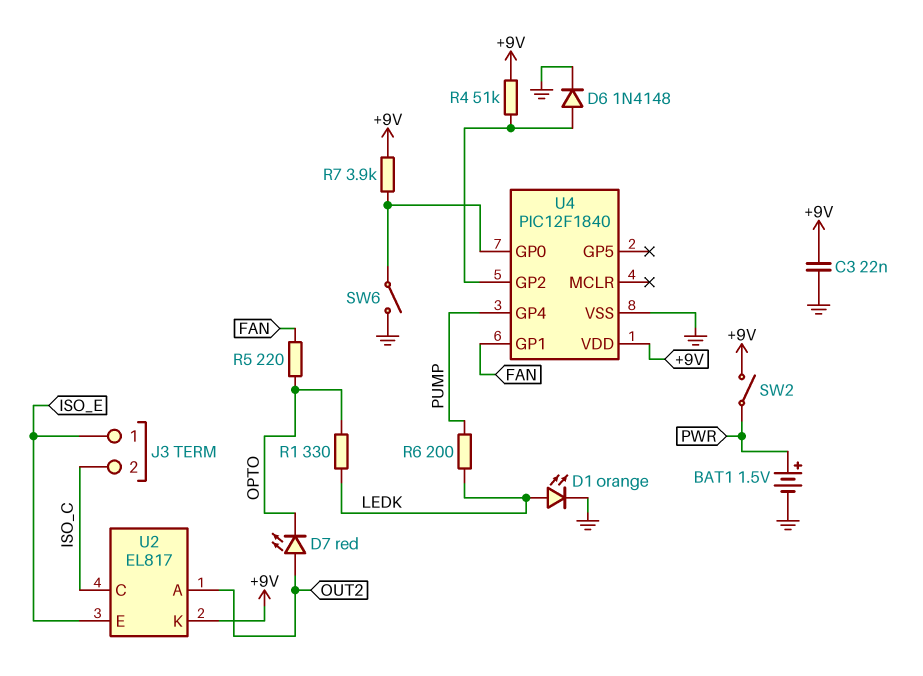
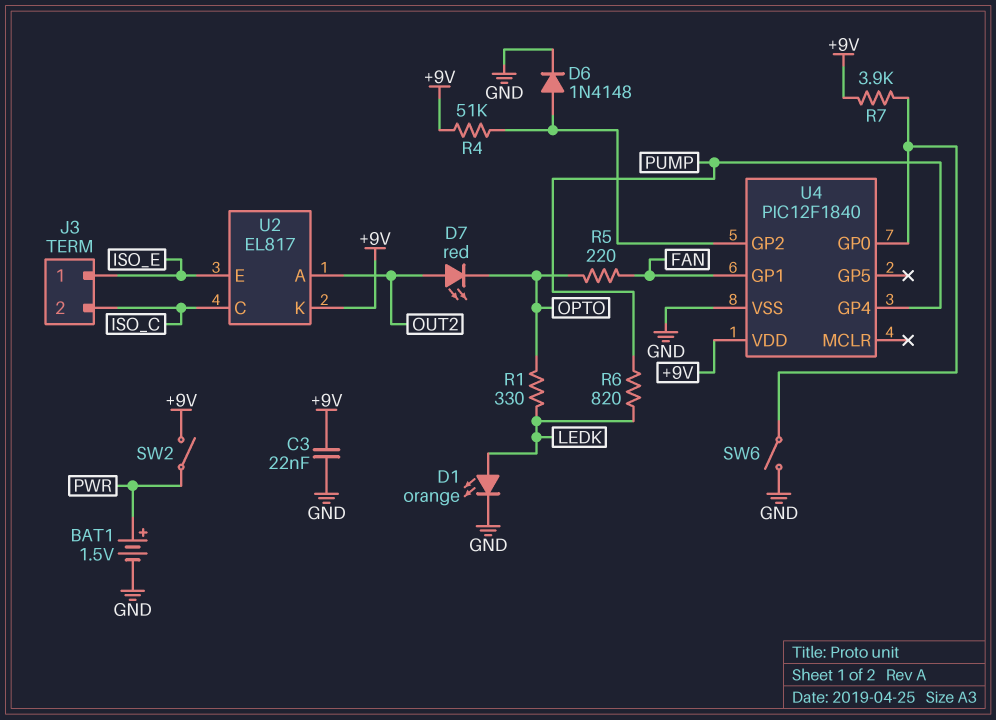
R6: 200 (LEDK, PUMP) -> 820 (LEDK, PUMP)

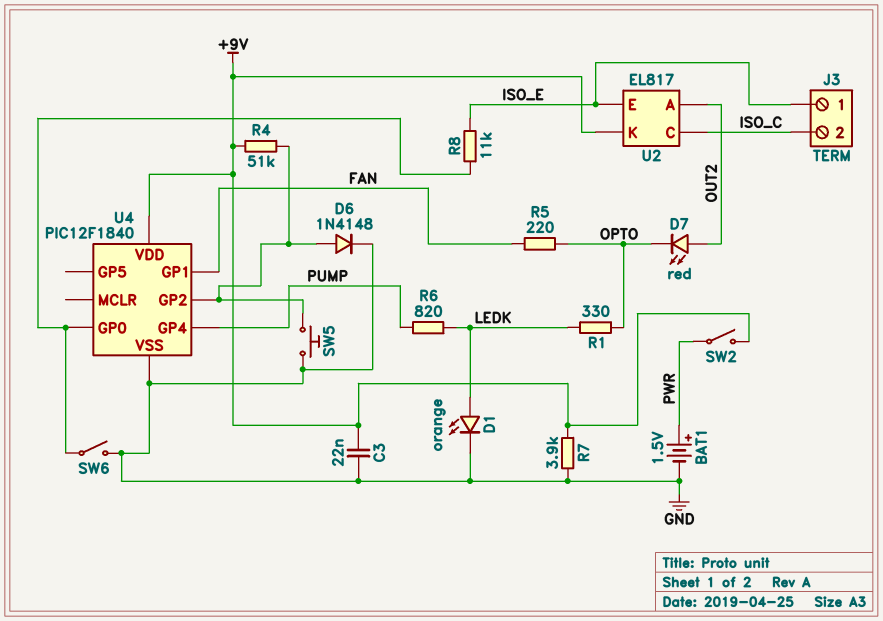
R7: 3.9k (+9V, U4/GP0) -> 3.9k (+9V, GND)
R8: none -> 11k (ISO_E, U4/GP0)
SW5: none -> button (GND, U4/GP2)

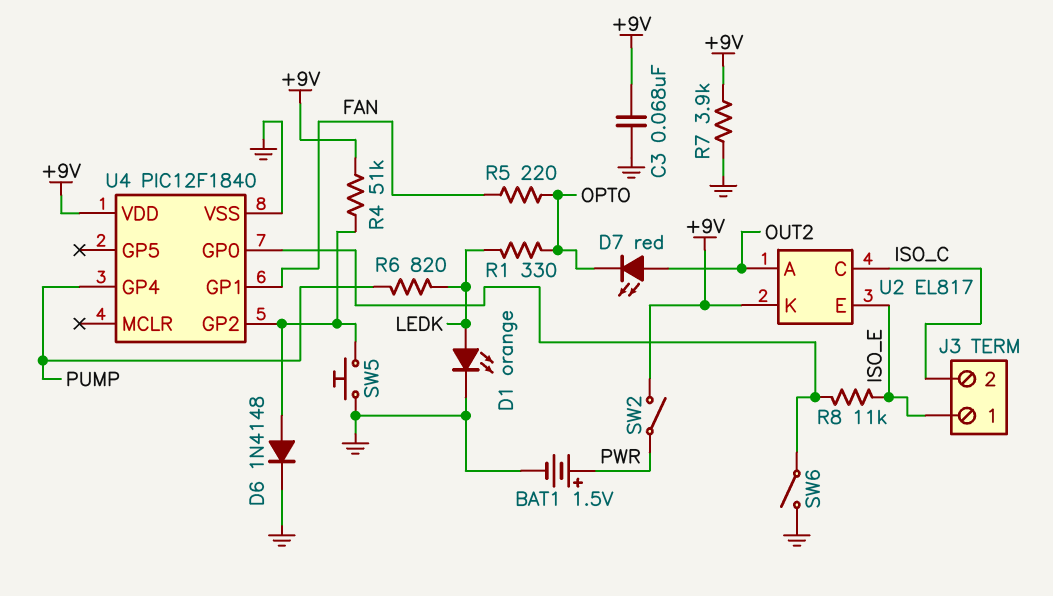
C3: 22nF (+9V, GND) -> 68nF (+9V, GND)

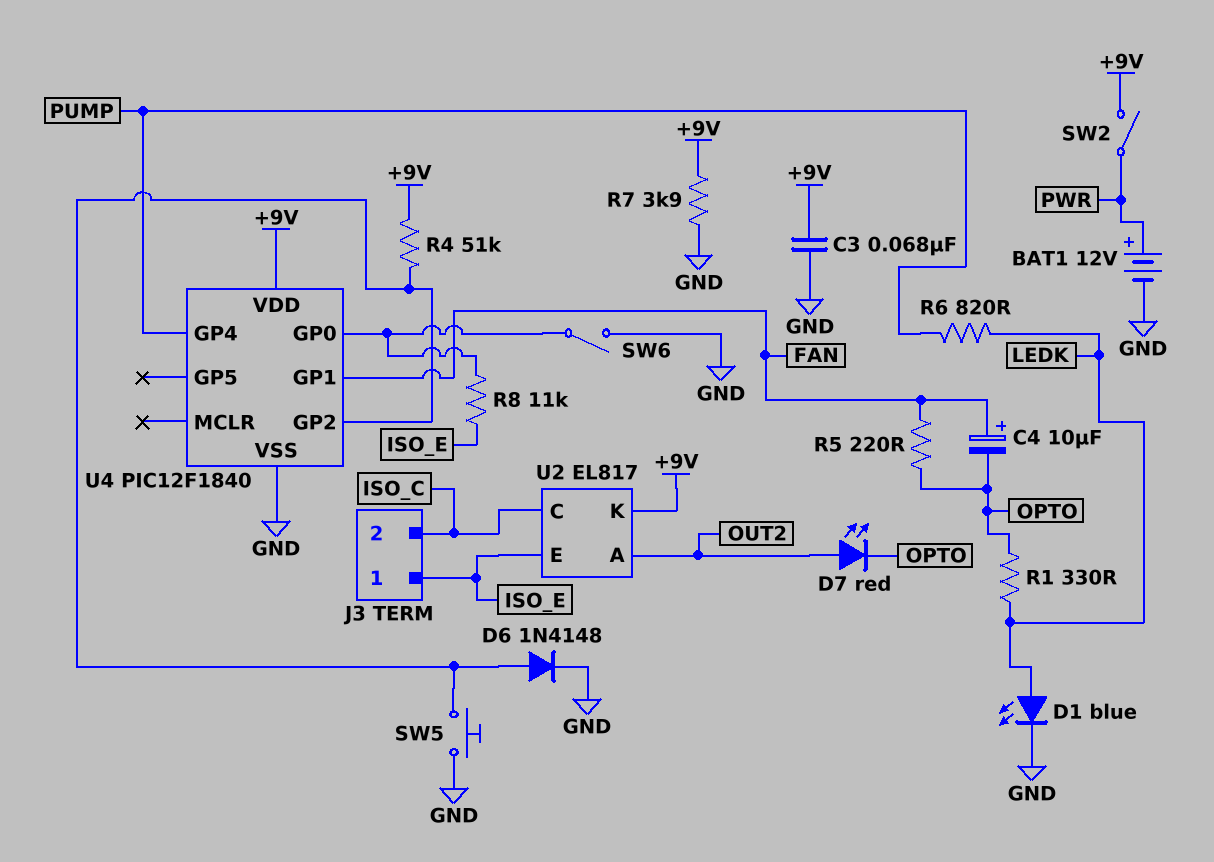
BAT1: 1.5V (plus PWR, minus GND) -> 12V (plus PWR, minus GND)
C4: none -> 10uF (plus FAN, minus OPTO)
D1: LED orange (A LEDK, K GND) -> LED blue (A LEDK, K GND)

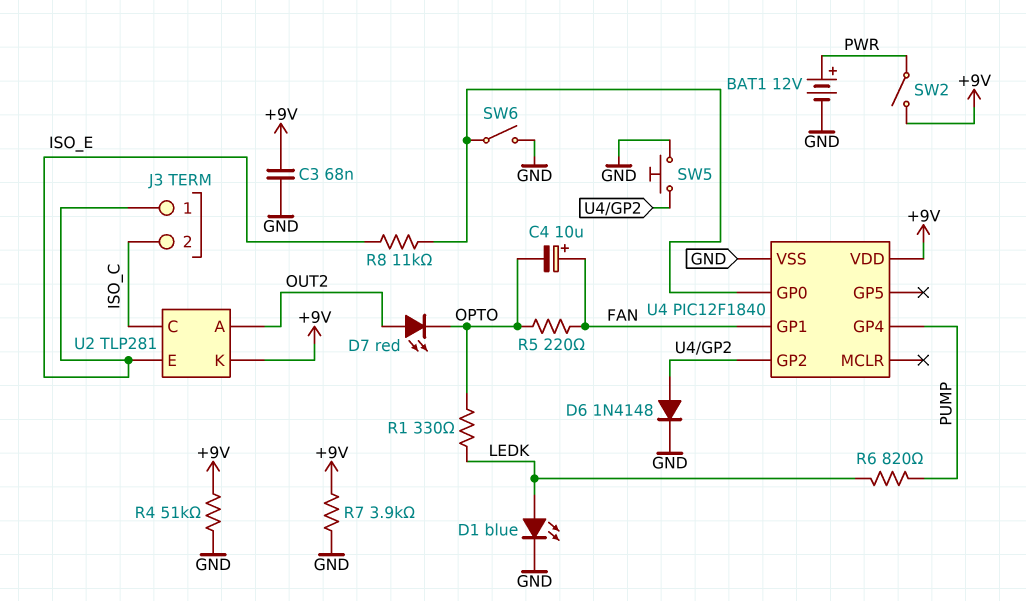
R4: 51k (+9V, U4/GP2) -> 51k (+9V, GND)
U2: EL817 -> TLP281

